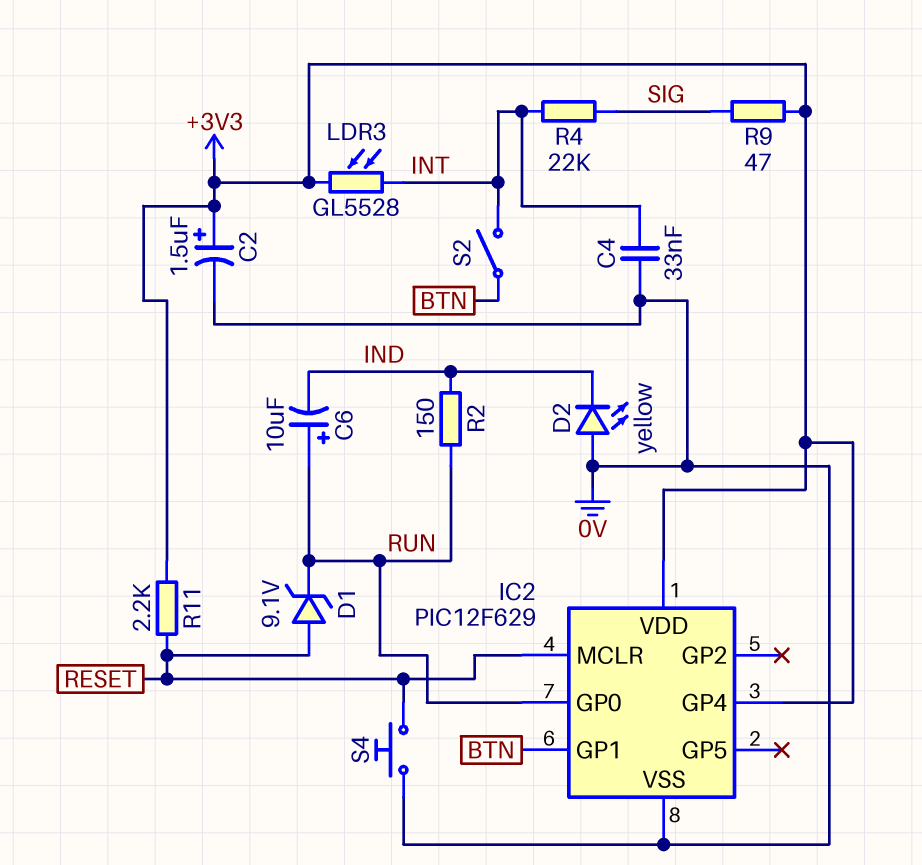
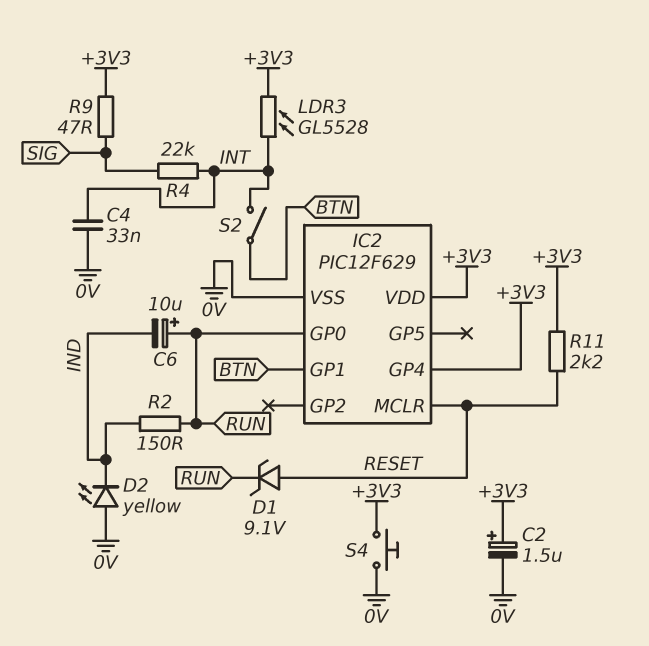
S4: button (0V, RESET) -> button (+3V3, 0V)

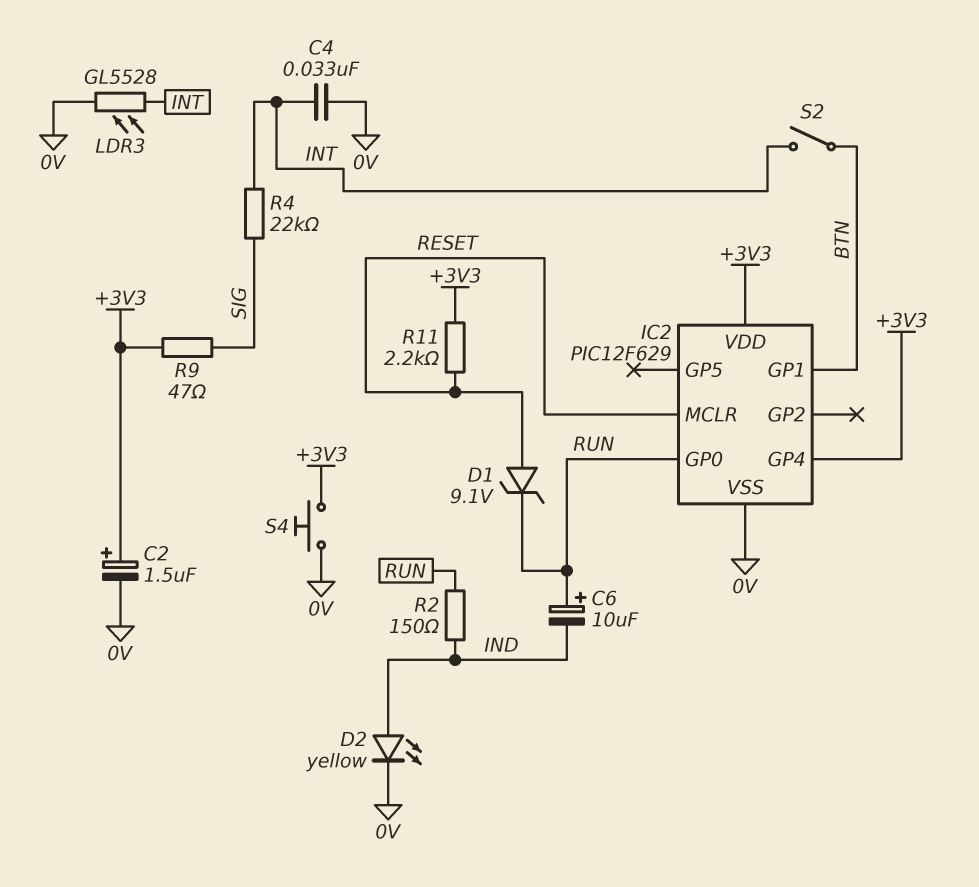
D2: LED yellow (A 0V, K IND) -> LED yellow (A IND, K 0V)
LDR3: GL5528 (+3V3, INT) -> GL5528 (0V, INT)

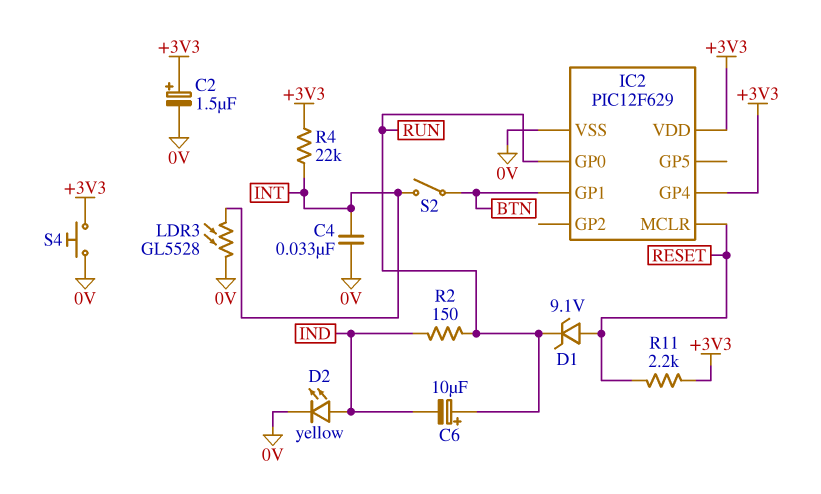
R4: 22k (INT, SIG) -> 22k (+3V3, INT)
R9: 47 (+3V3, SIG) -> none

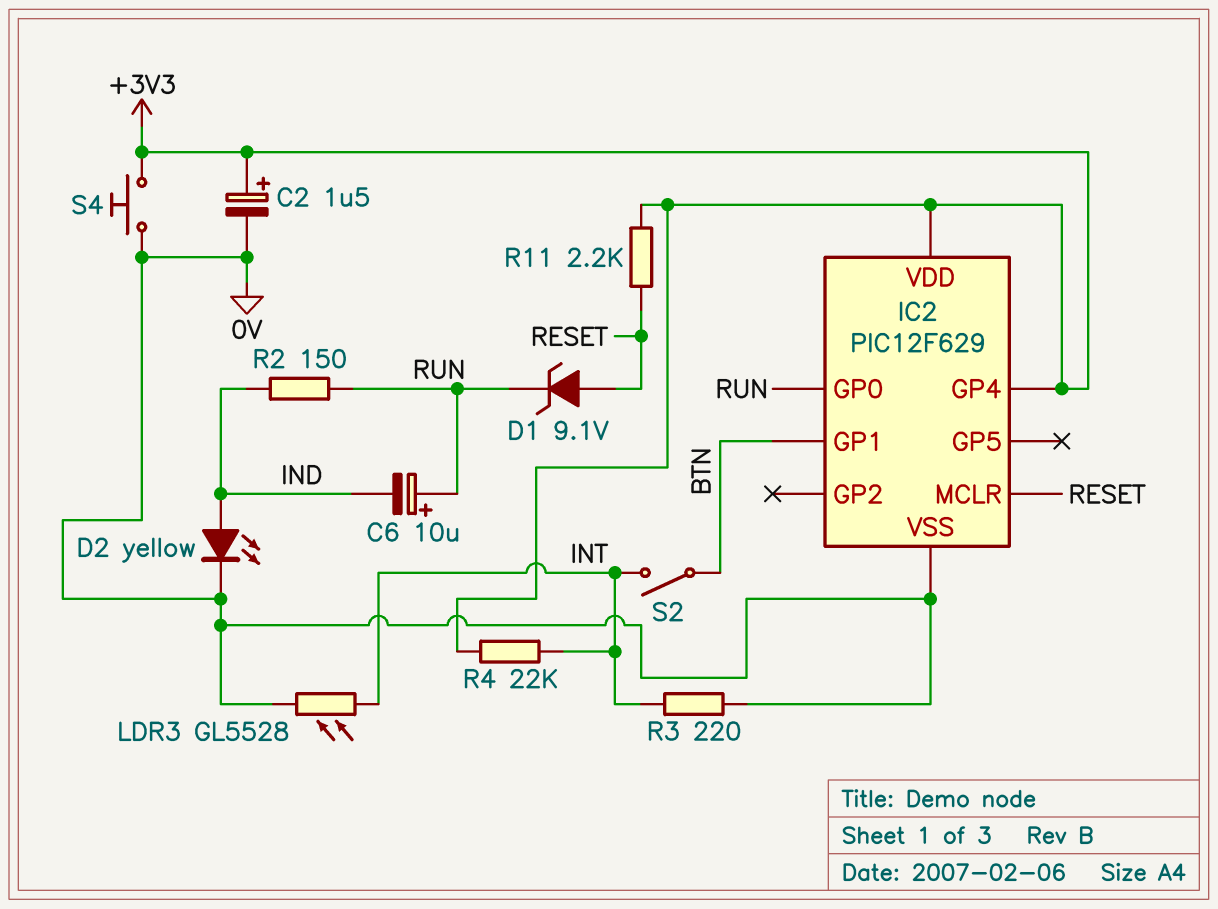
C4: 33nF (0V, INT) -> none
R3: none -> 220 (0V, INT)

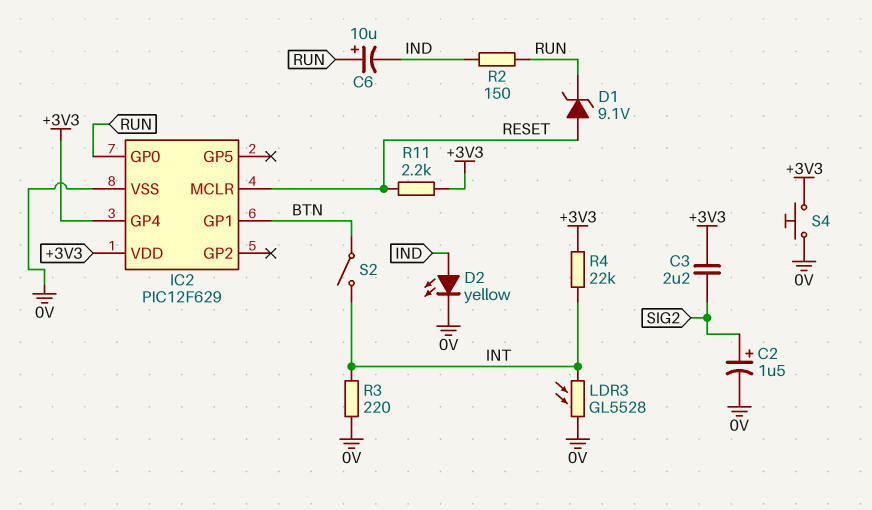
C2: 1.5uF (plus +3V3, minus 0V) -> 1.5uF (plus SIG2, minus 0V)
C3: none -> 2.2uF (+3V3, SIG2)

